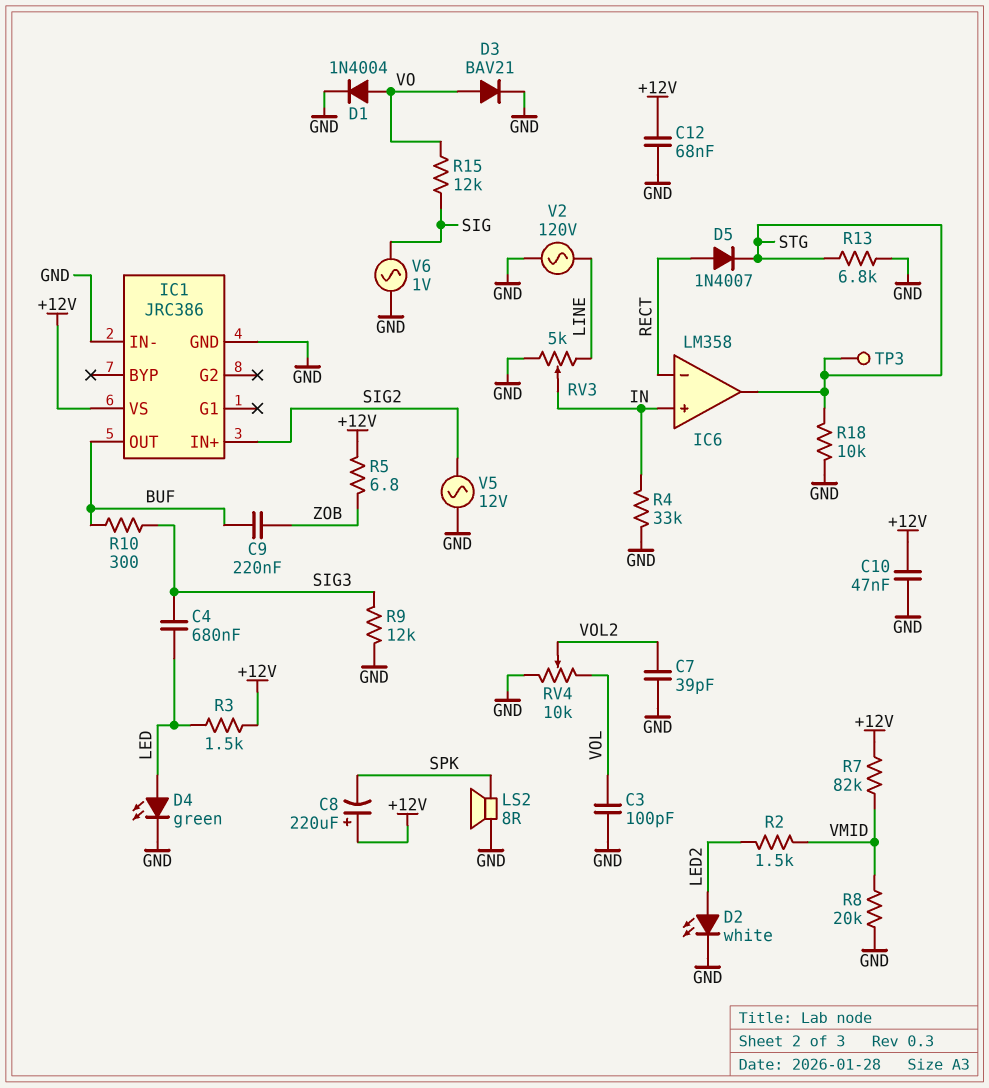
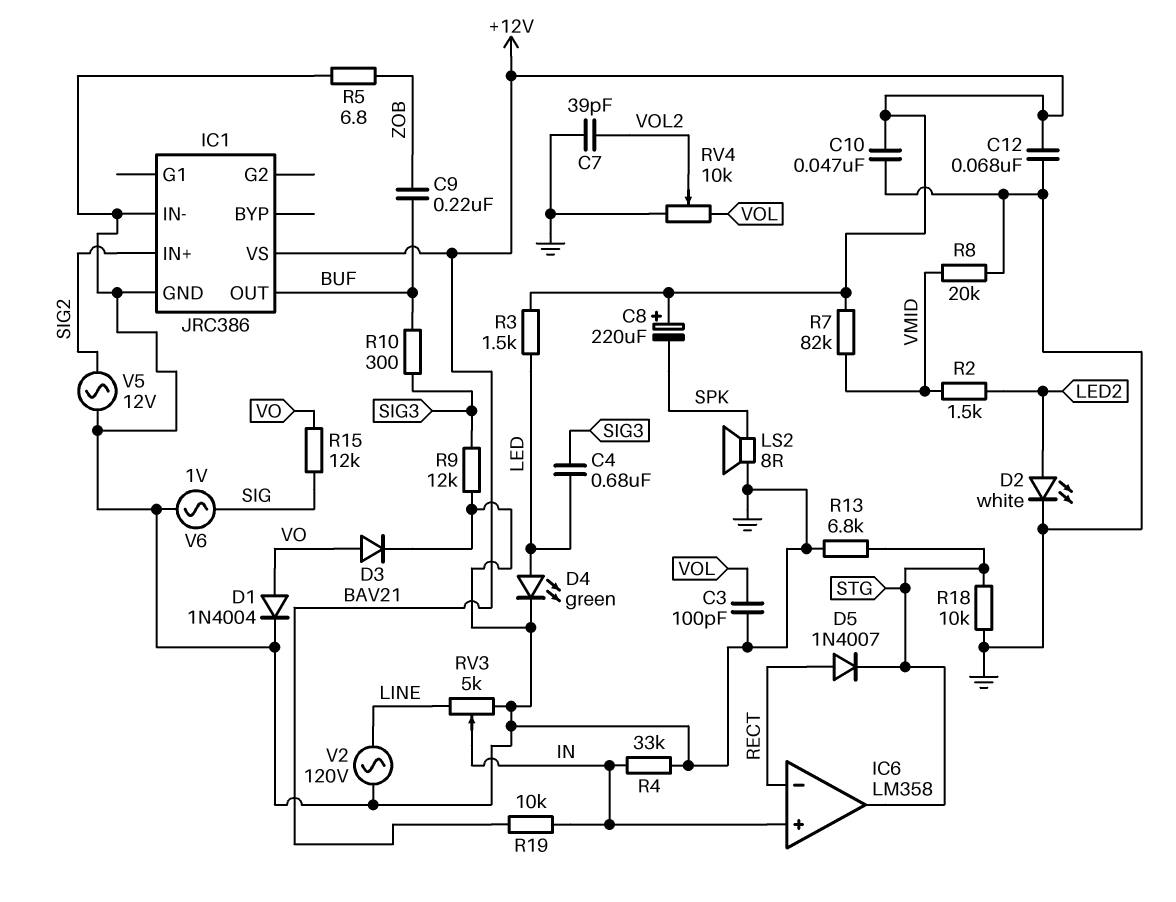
R5: 6.8 (+12V, ZOB) -> 6.8 (GND, ZOB)
R19: none -> 10k (+12V, IN)
TP3: test point (STG) -> none

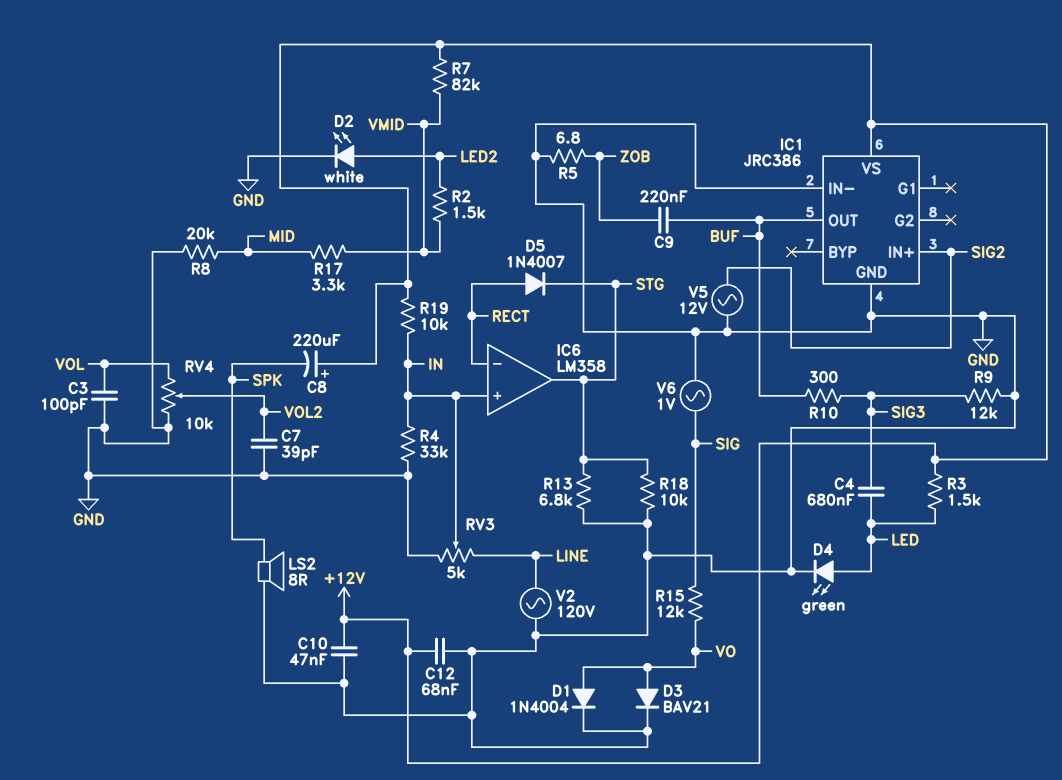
R8: 20k (GND, VMID) -> 20k (GND, MID)
R17: none -> 3.3k (MID, VMID)

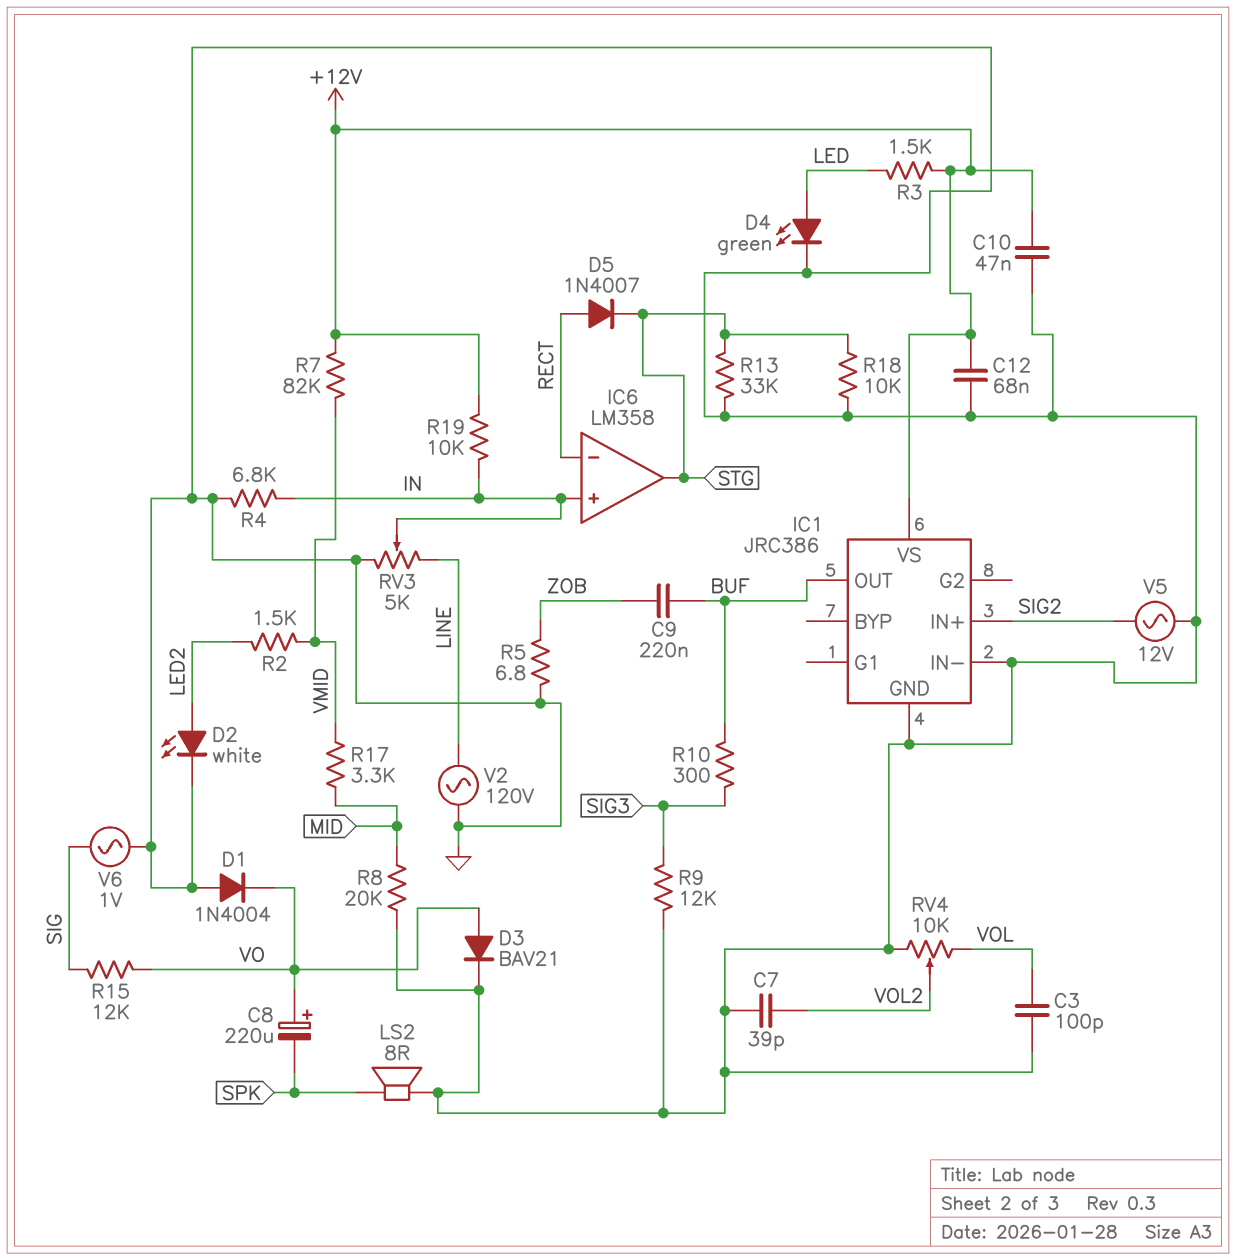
C4: 680nF (LED, SIG3) -> none
C8: 220uF (plus +12V, minus SPK) -> 220uF (plus VO, minus SPK)
D1: diode 1N4004 (A VO, K GND) -> diode 1N4004 (A GND, K VO)
R4: 33k (GND, IN) -> 6.8k (GND, IN)
R13: 6.8k (GND, STG) -> 33k (GND, STG)

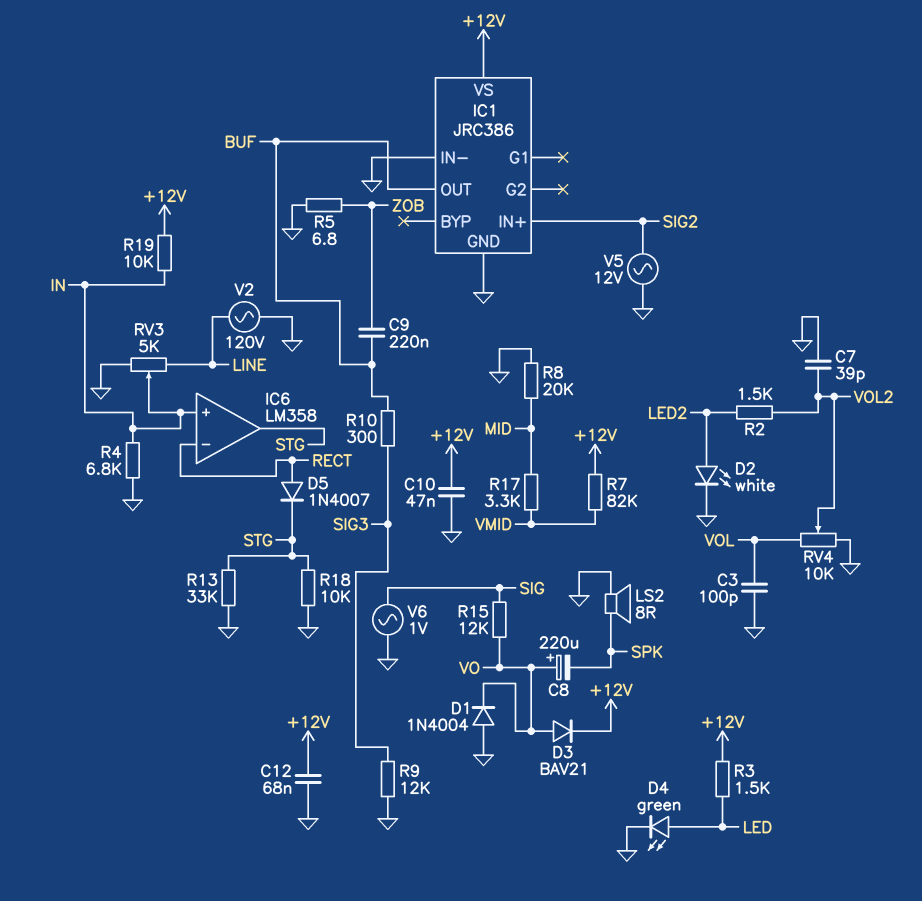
D3: diode BAV21 (A VO, K GND) -> diode BAV21 (A VO, K +12V)
R2: 1.5k (LED2, VMID) -> 1.5k (LED2, VOL2)

